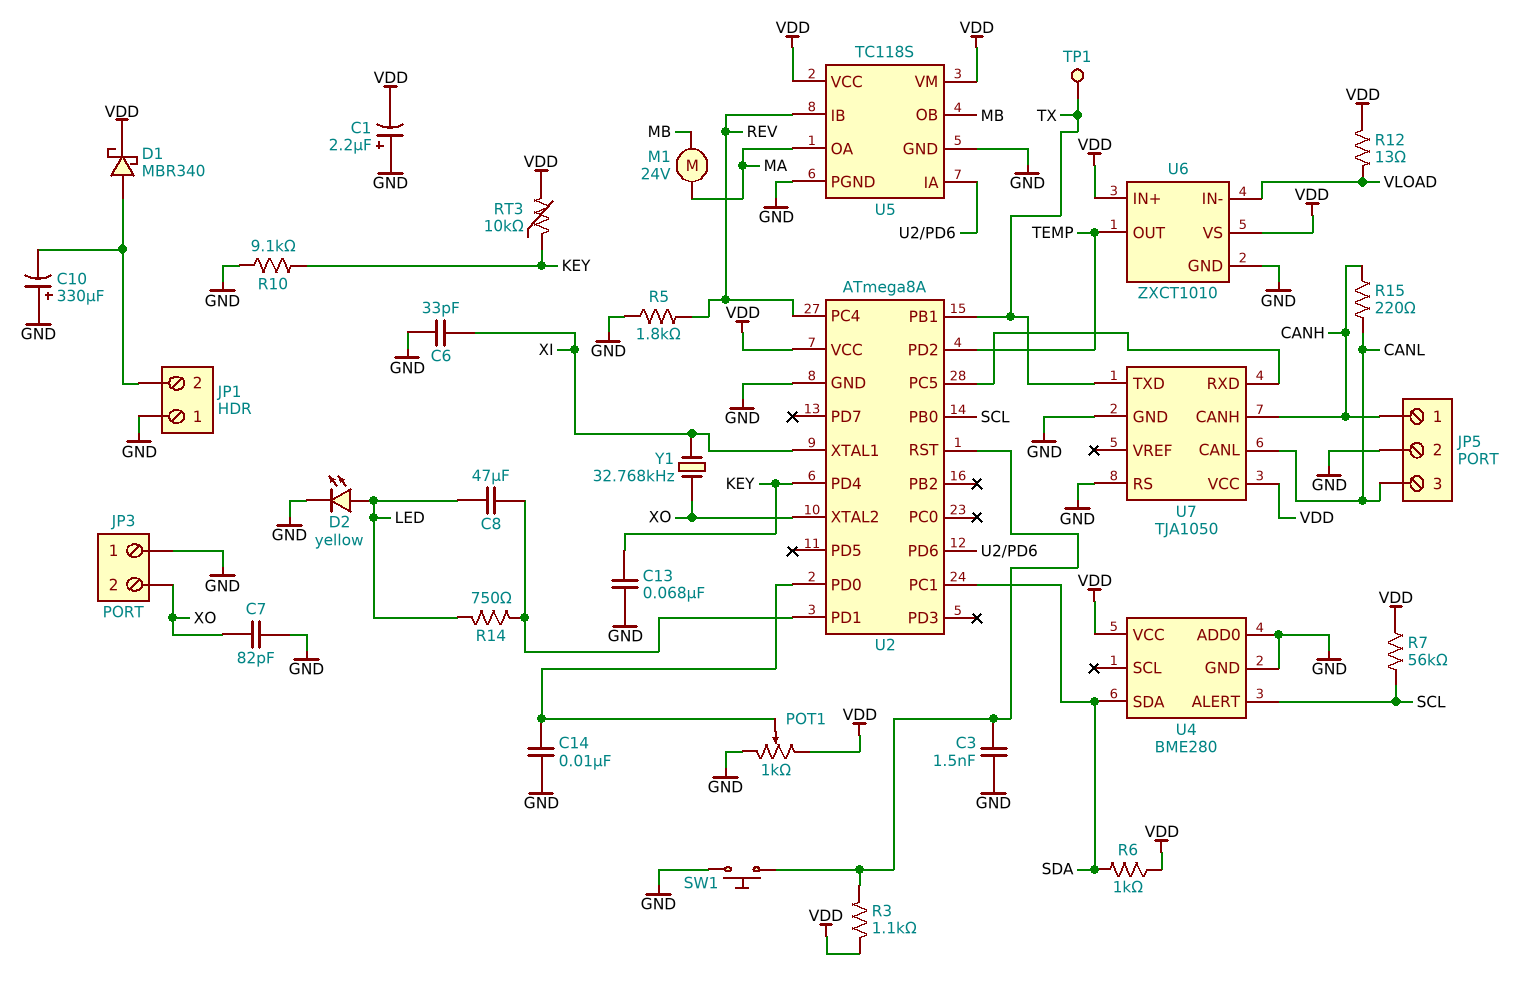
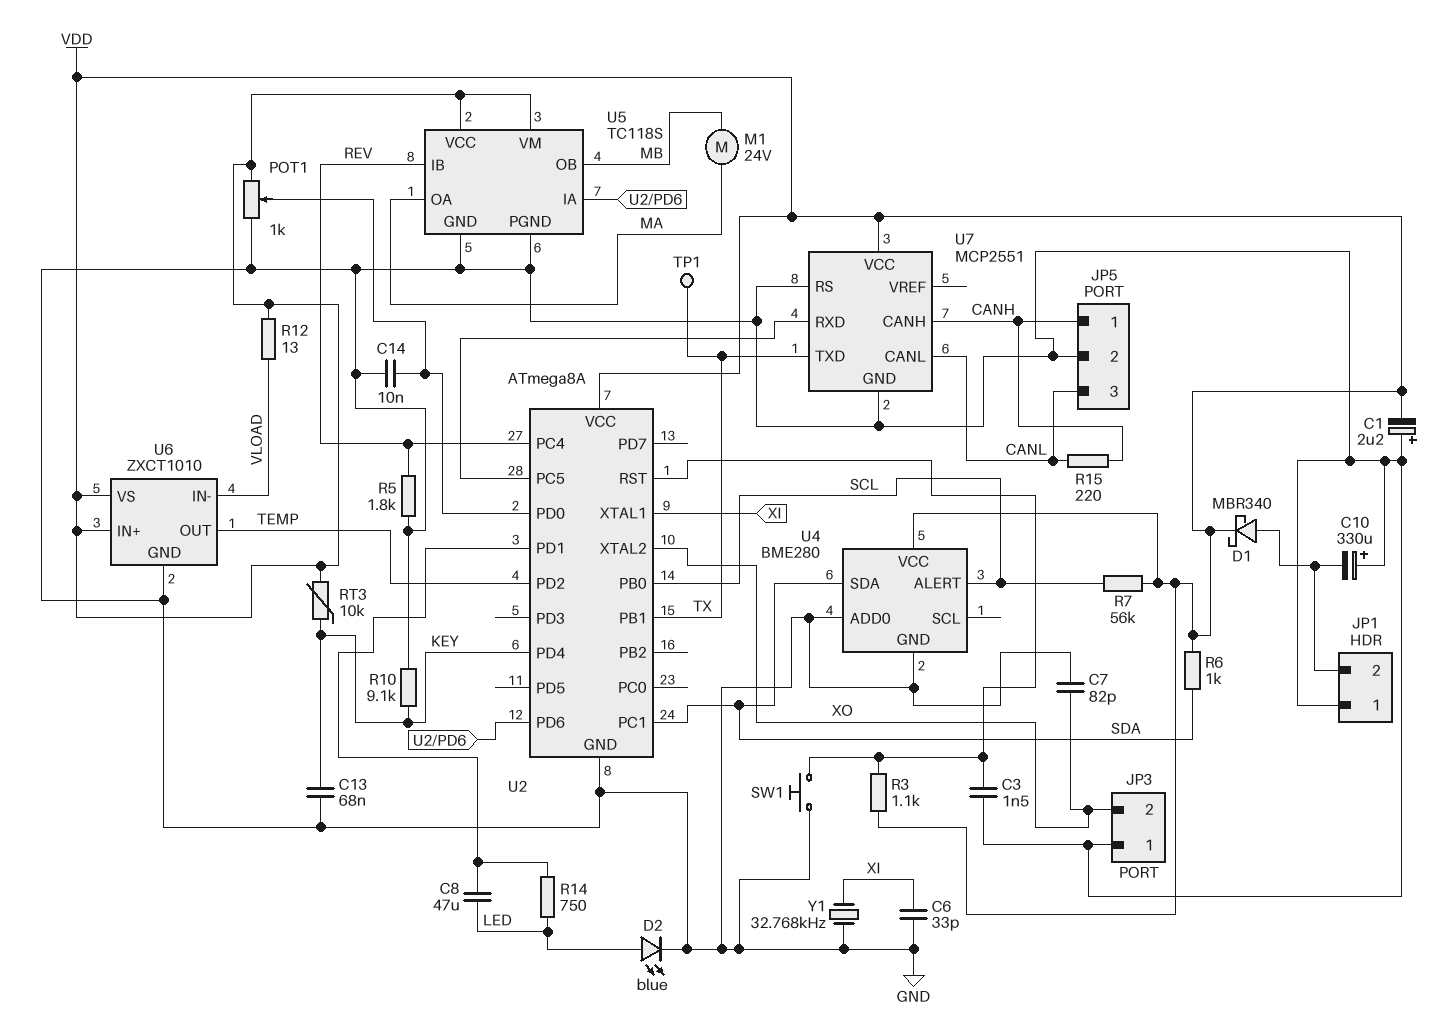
D2: LED yellow (A LED, K GND) -> LED blue (A LED, K GND)
U7: TJA1050 -> MCP2551
Y1: 32.768kHz (XI, XO) -> 32.768kHz (GND, XI)

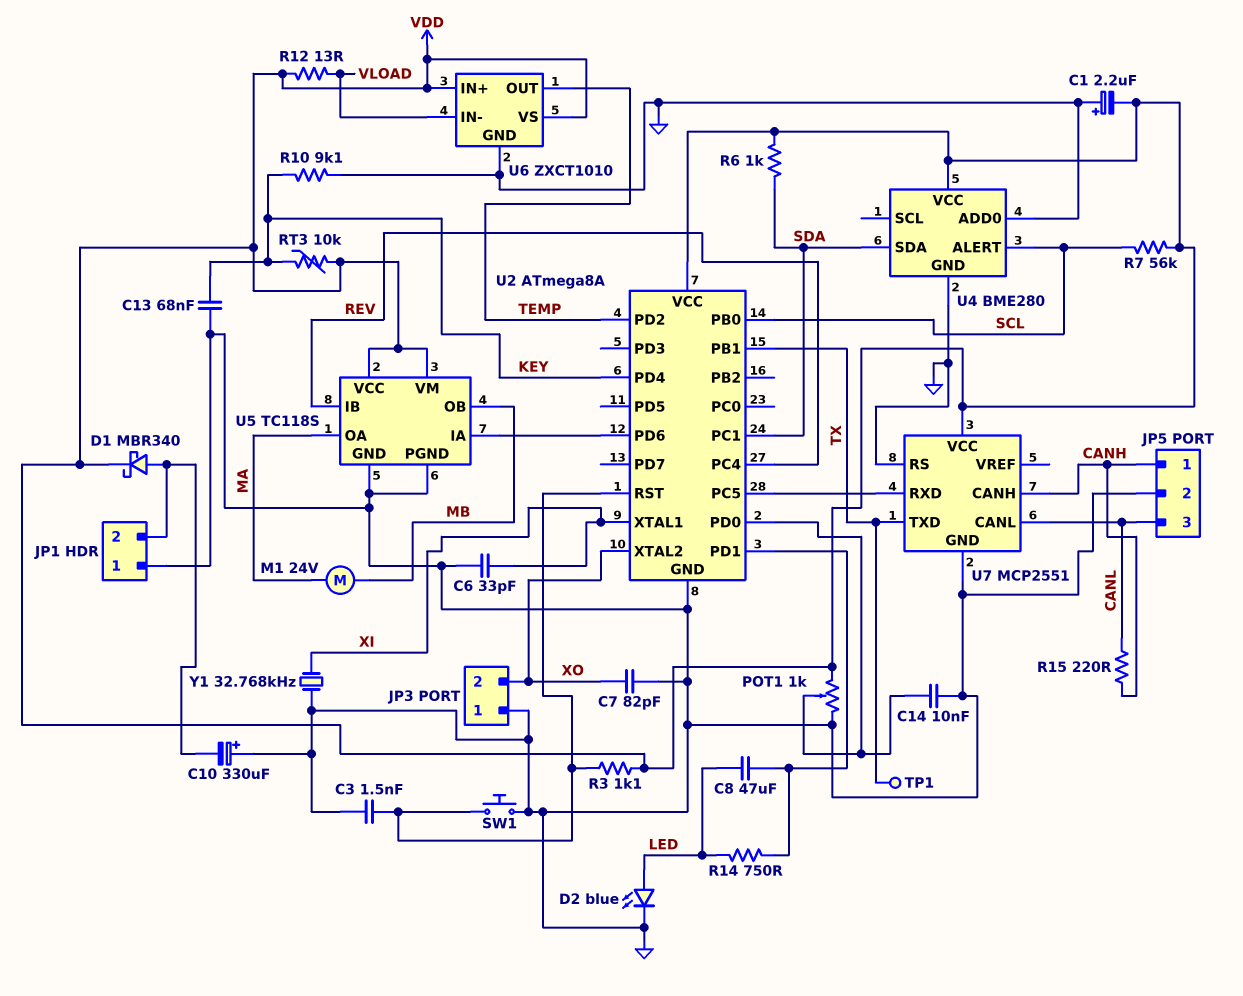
R5: 1.8k (GND, REV) -> none

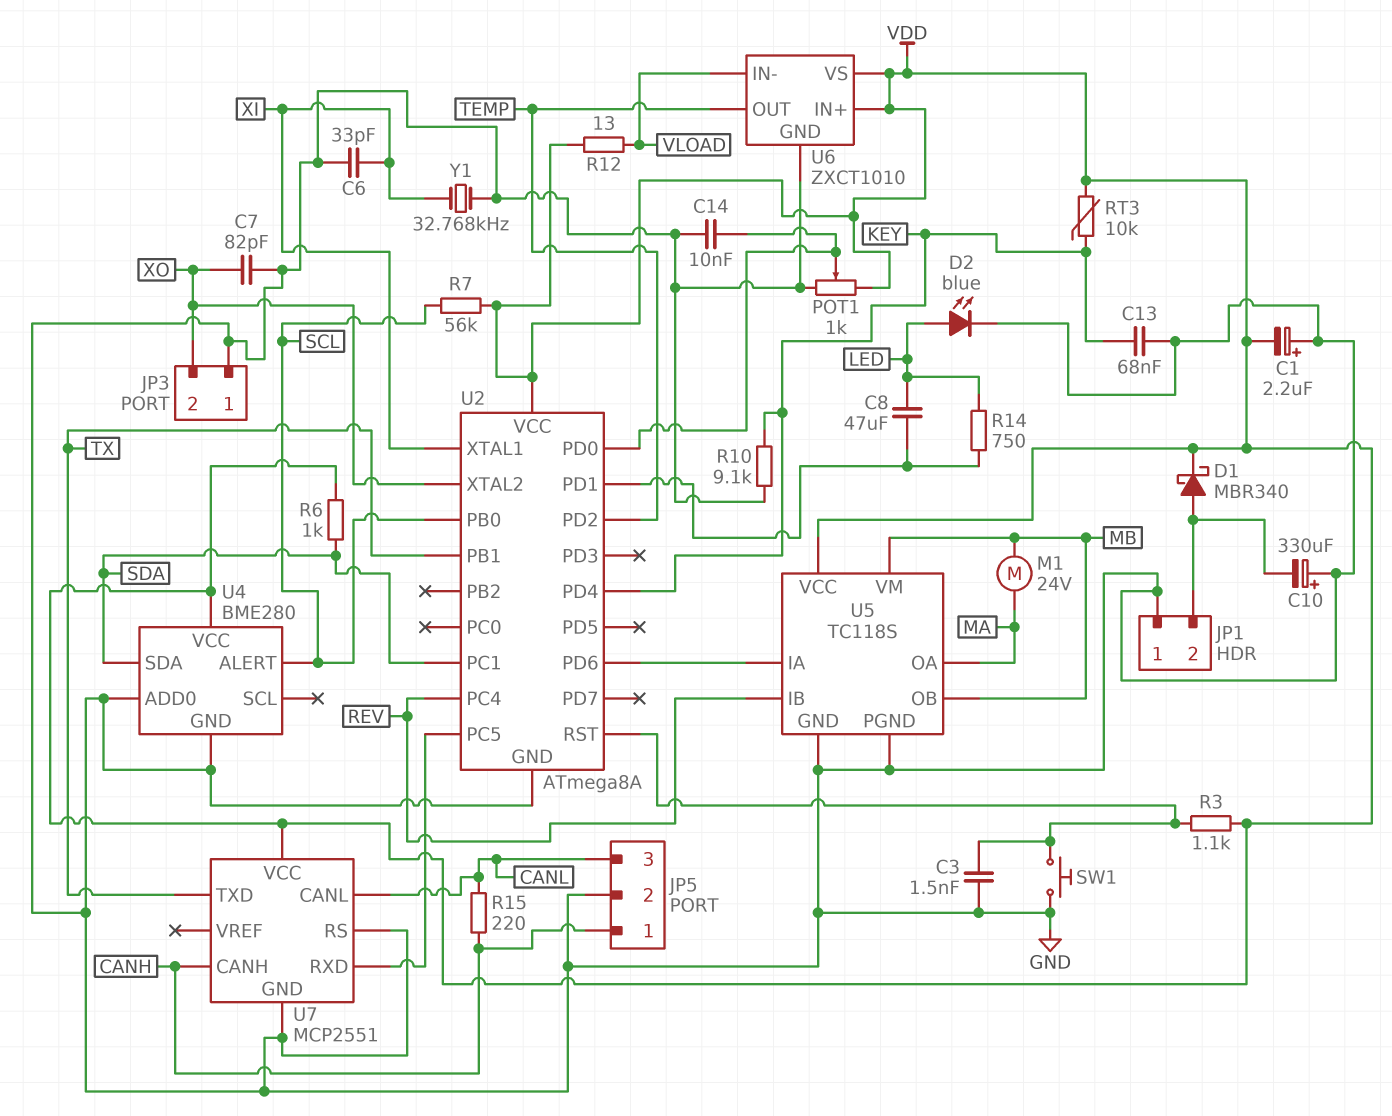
TP1: test point (TX) -> none
U5 pin VM: VDD -> MB

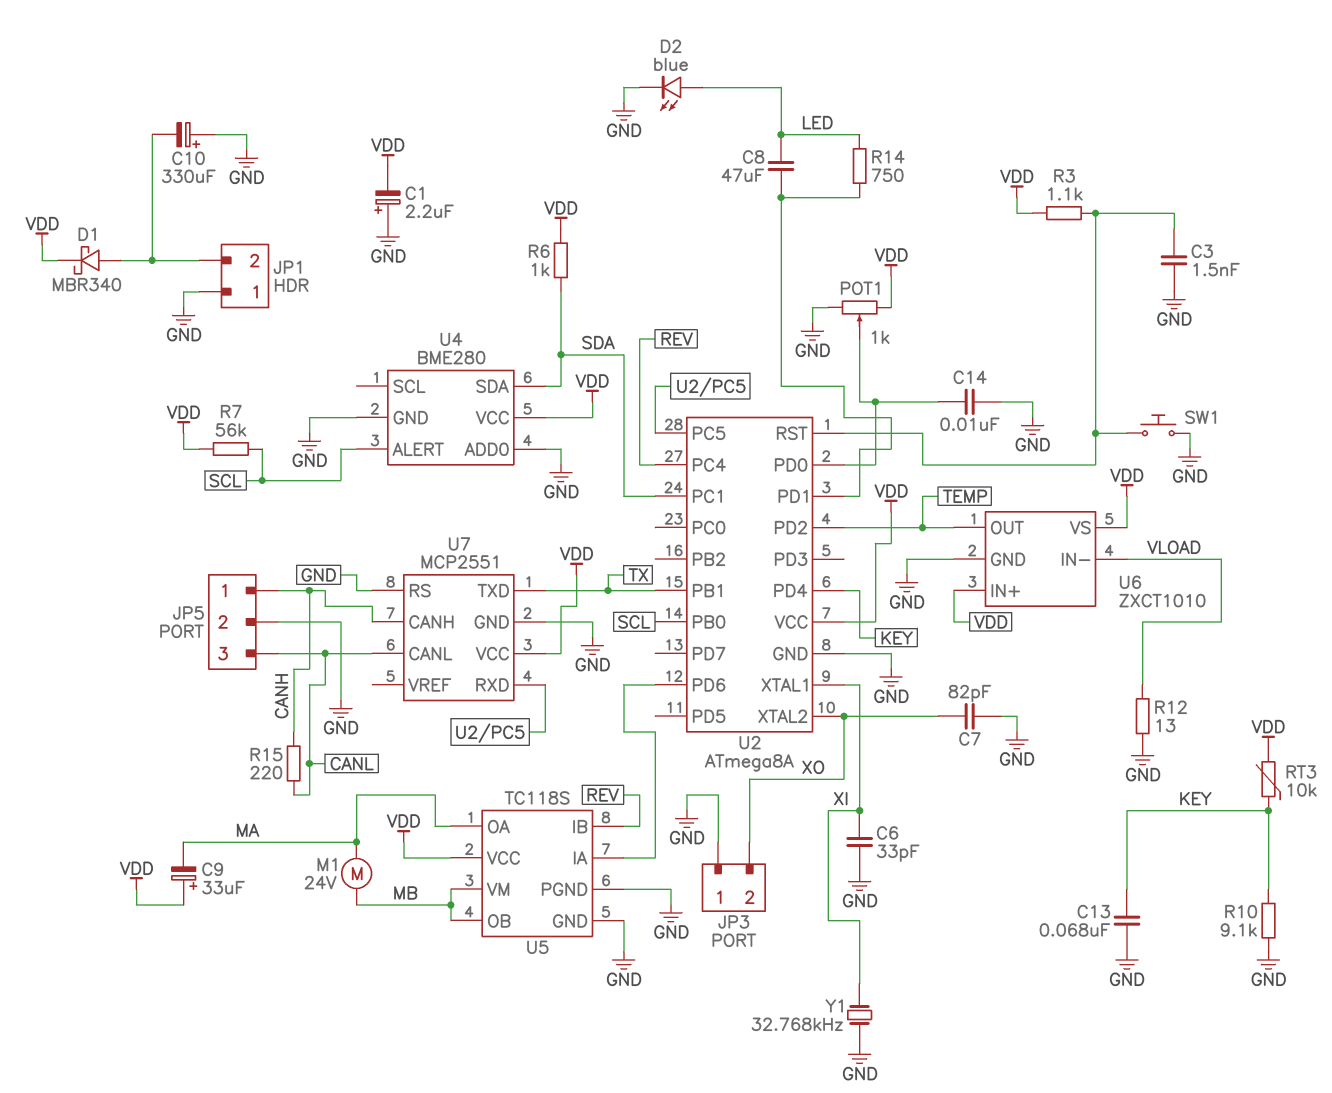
C9: none -> 33uF (plus VDD, minus MA)
R12: 13 (VDD, VLOAD) -> 13 (GND, VLOAD)

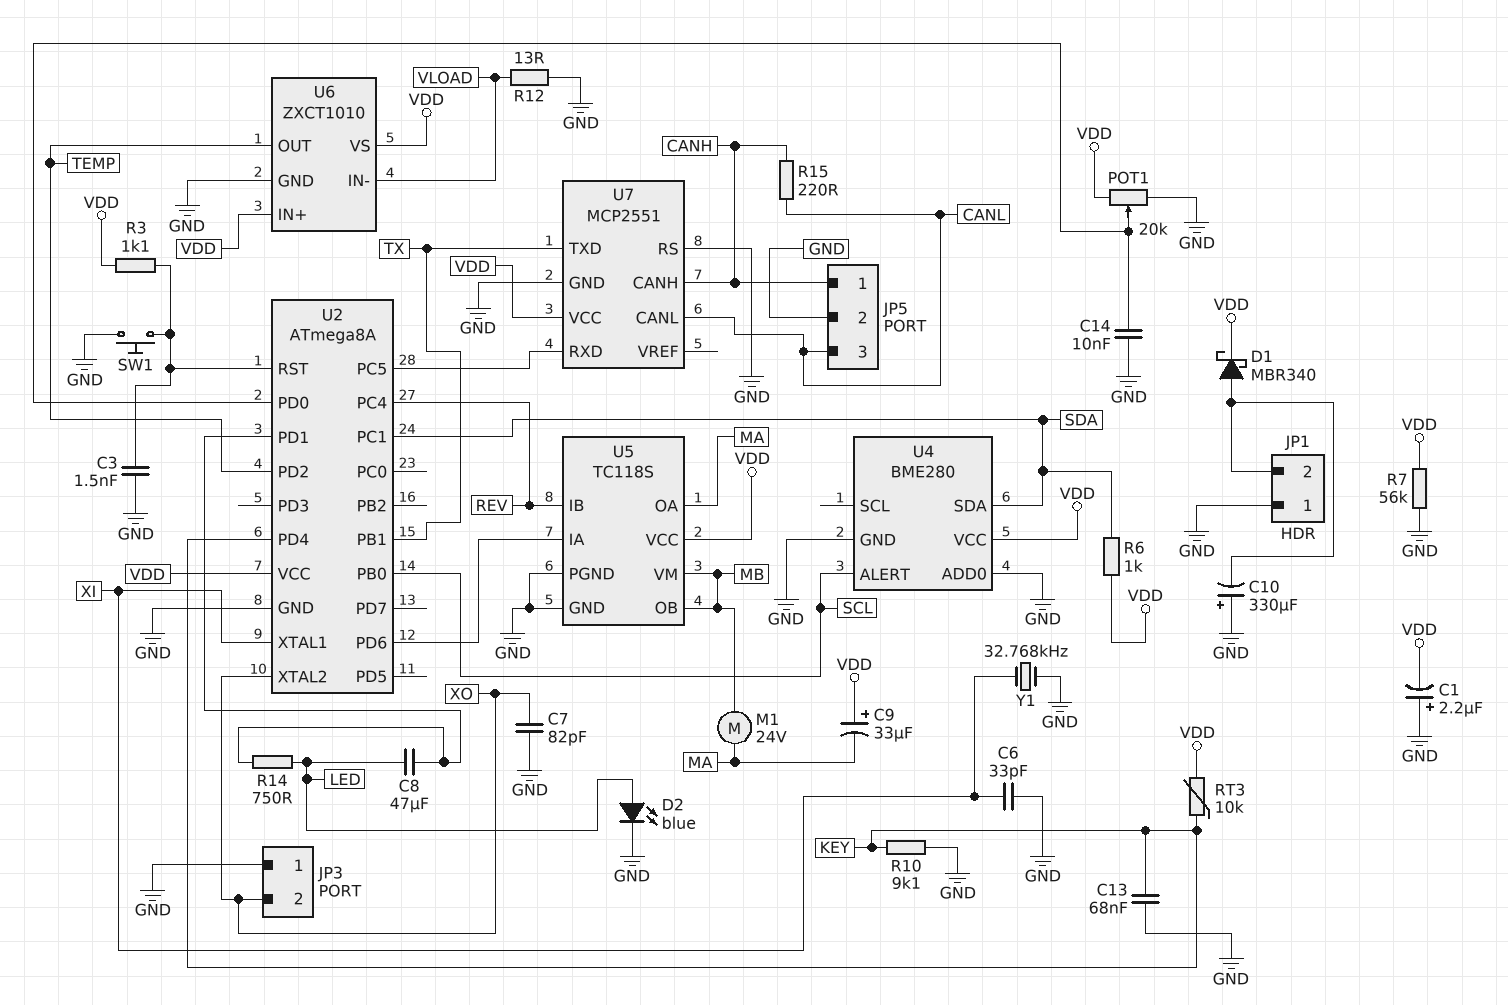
POT1: 1k (GND, VDD, wiper U2/PD0) -> 20k (GND, VDD, wiper U2/PD0)
R7: 56k (SCL, VDD) -> 56k (GND, VDD)

